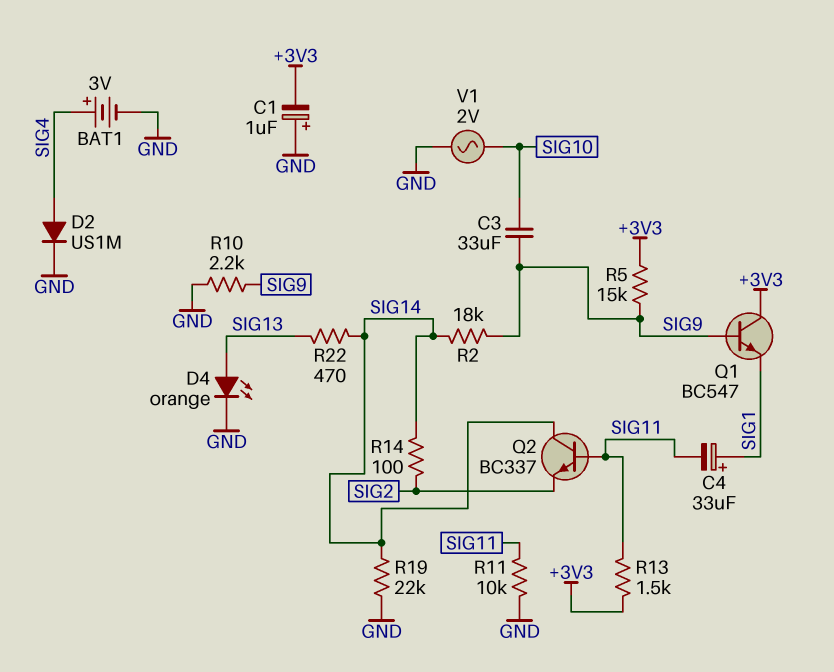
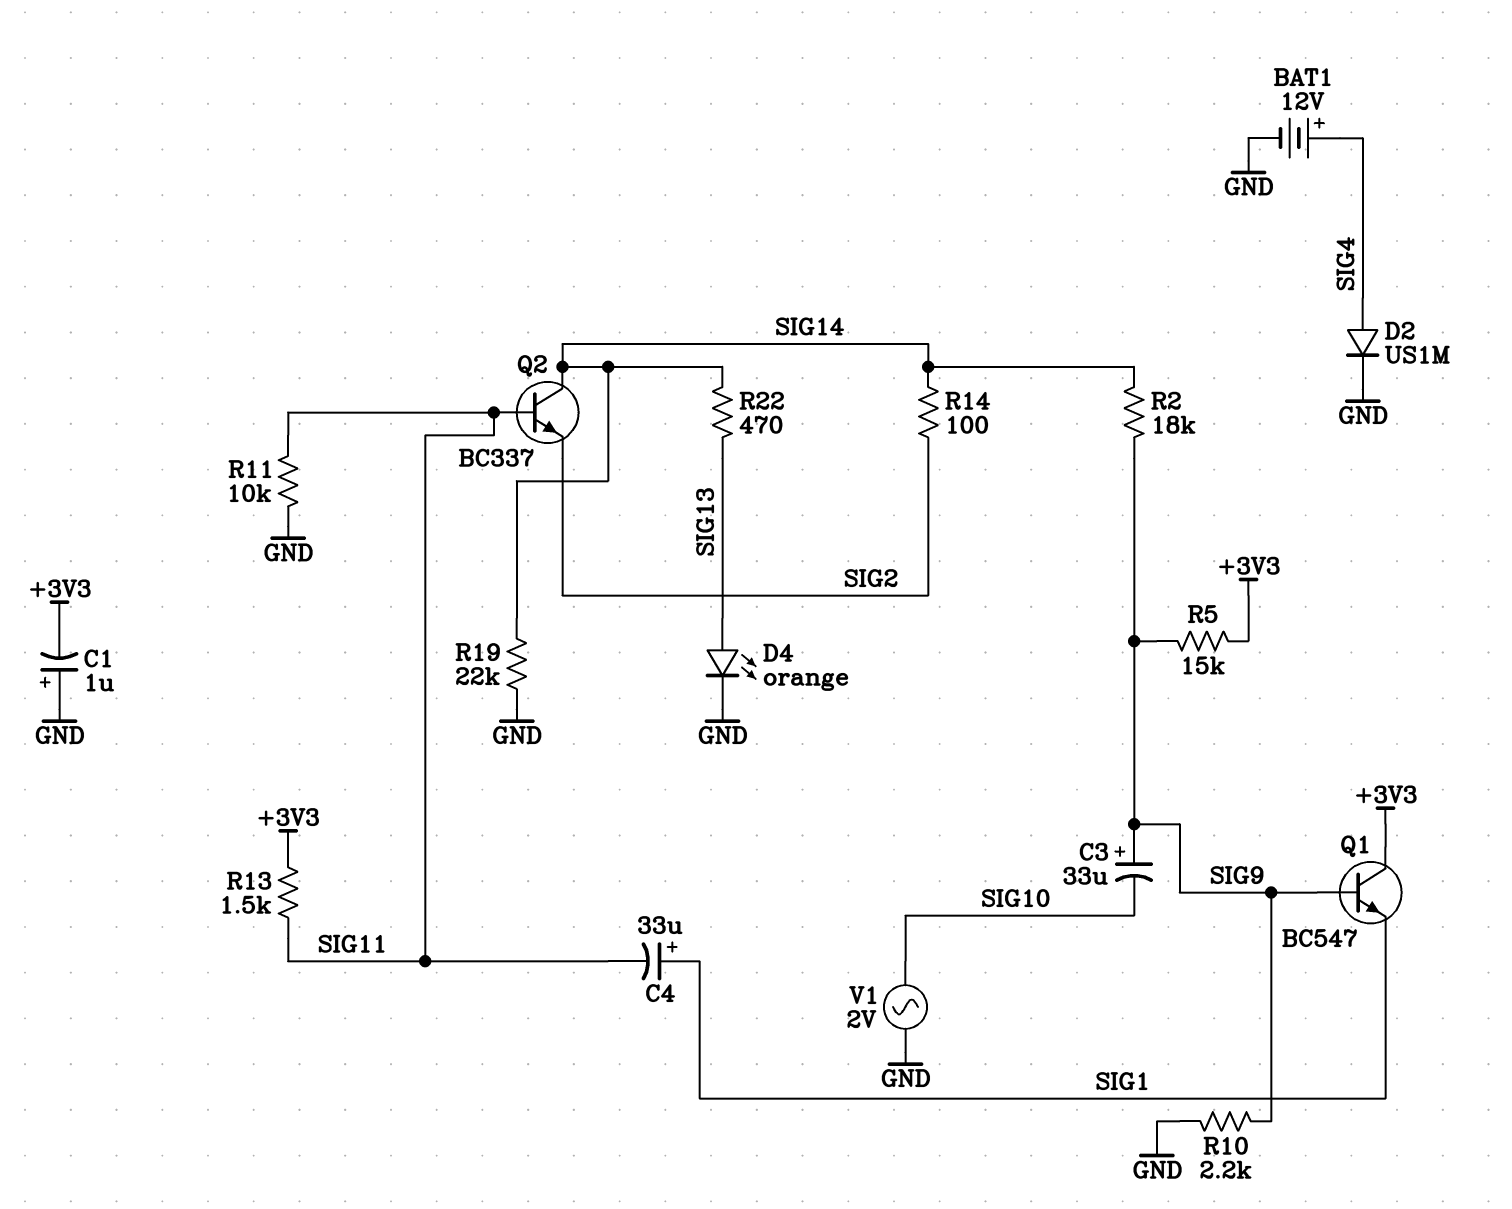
BAT1: 3V (plus SIG4, minus GND) -> 12V (plus SIG4, minus GND)
C3: 33uF (SIG9, SIG10) -> 33uF (plus SIG9, minus SIG10)

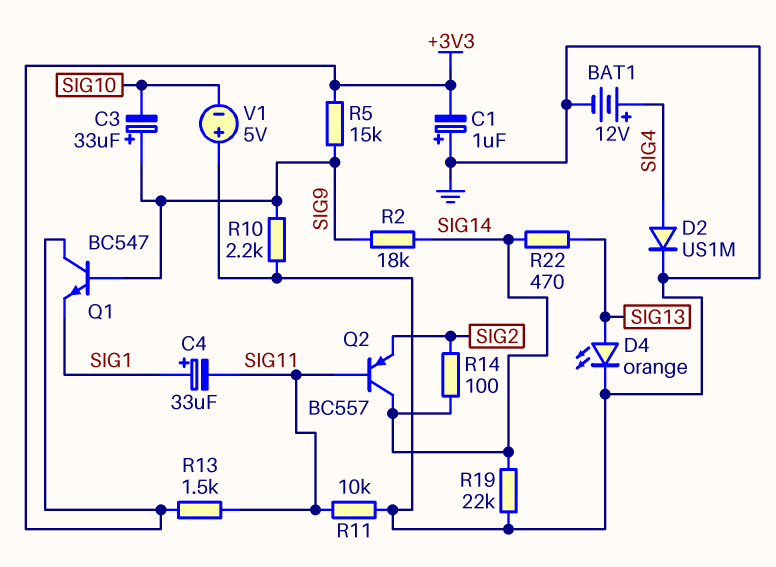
Q2: NPN BC337 (B SIG11, C SIG14, E SIG2) -> PNP BC557 (B SIG11, C SIG14, E SIG2)
V1: AC 2V (GND, SIG10) -> 5V (plus GND, minus SIG10)

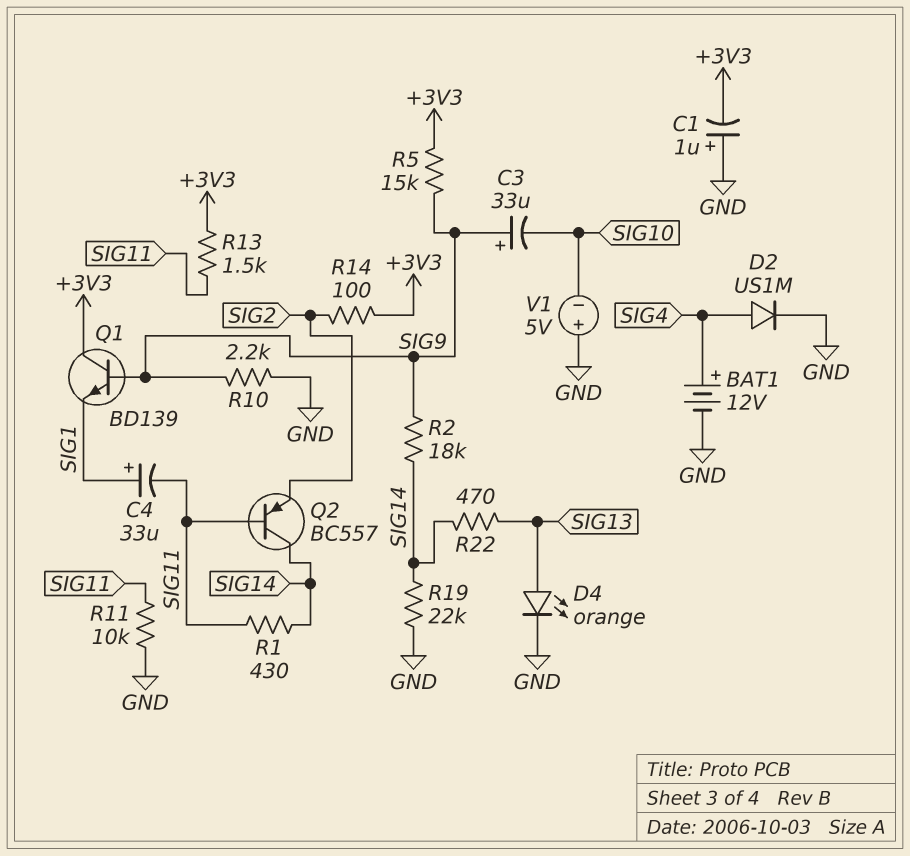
Q1: NPN BC547 (B SIG9, C +3V3, E SIG1) -> NPN BD139 (B SIG9, C +3V3, E SIG1)
R1: none -> 430 (SIG11, SIG14)
R14: 100 (SIG2, SIG14) -> 100 (+3V3, SIG2)

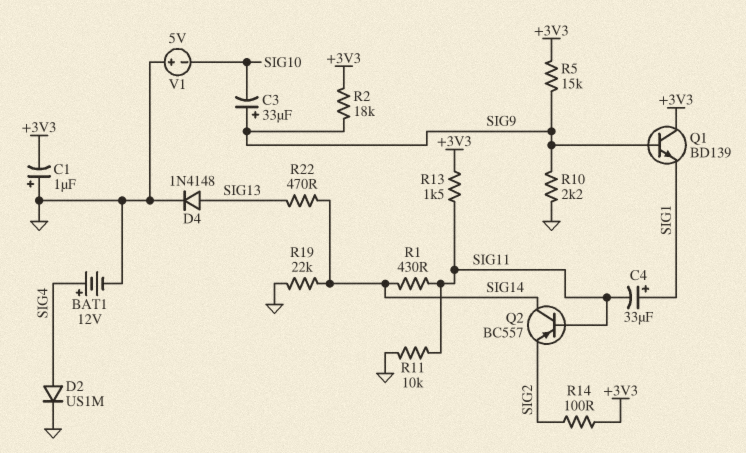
D4: LED orange (A SIG13, K GND) -> diode 1N4148 (A SIG13, K GND)
R2: 18k (SIG9, SIG14) -> 18k (+3V3, SIG9)

